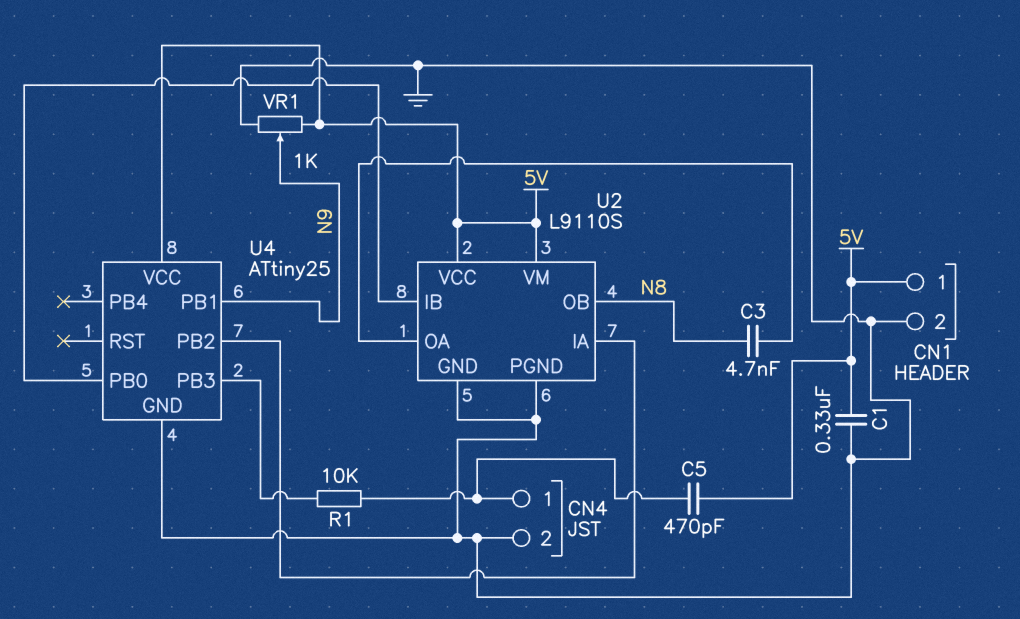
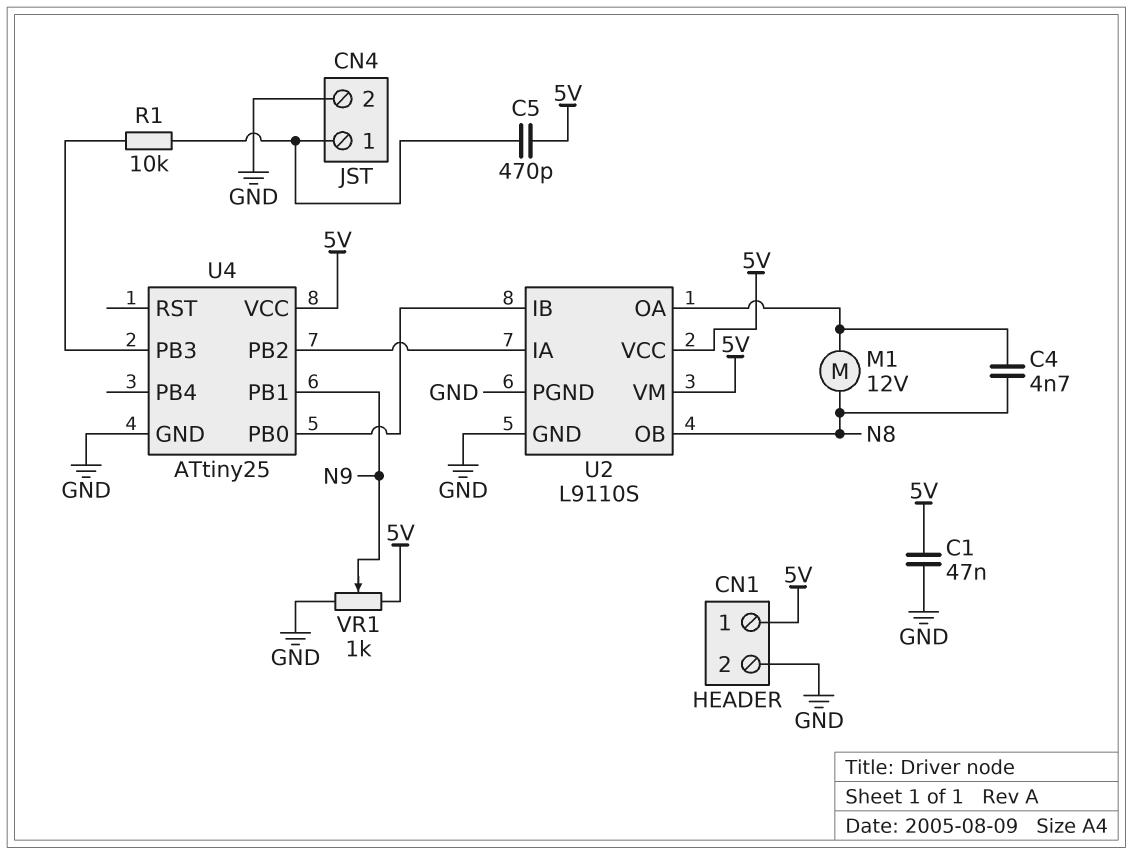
C1: 330nF (5V, GND) -> 47nF (5V, GND)
C3: 4.7nF (N8, U2/OA) -> none
C4: none -> 4.7nF (N8, U2/OA)
M1: none -> motor 12V (N8, U2/OA)

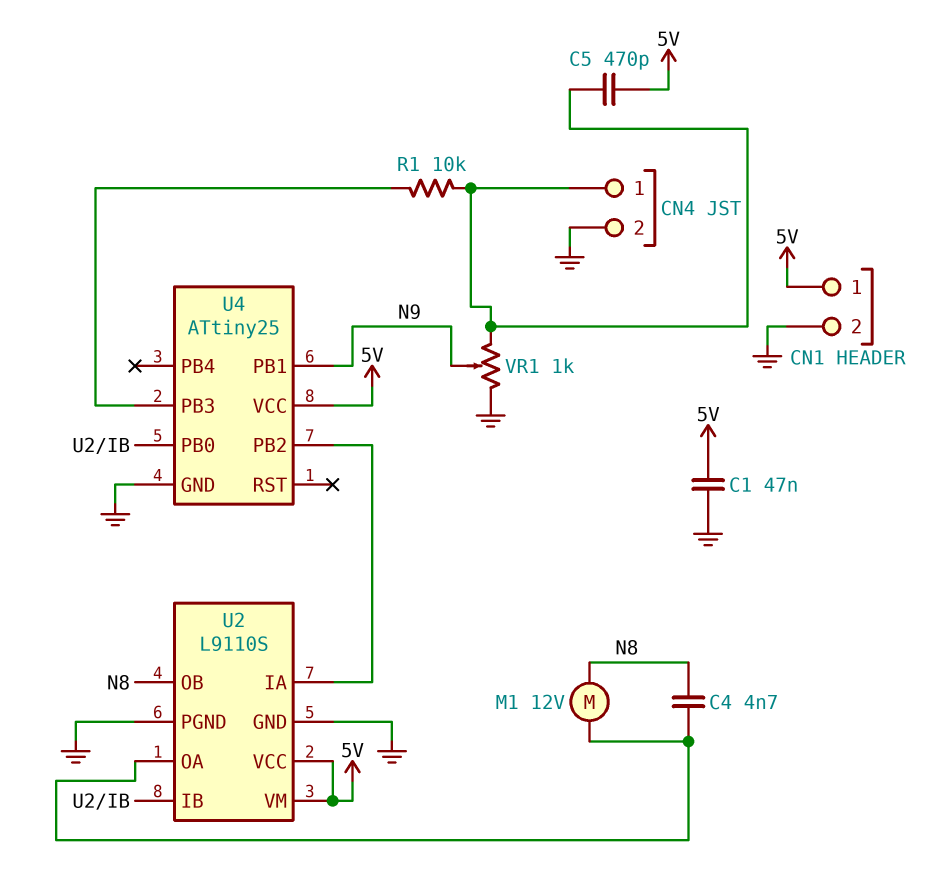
VR1: 1k (5V, GND, wiper N9) -> 1k (CN4/1, GND, wiper N9)

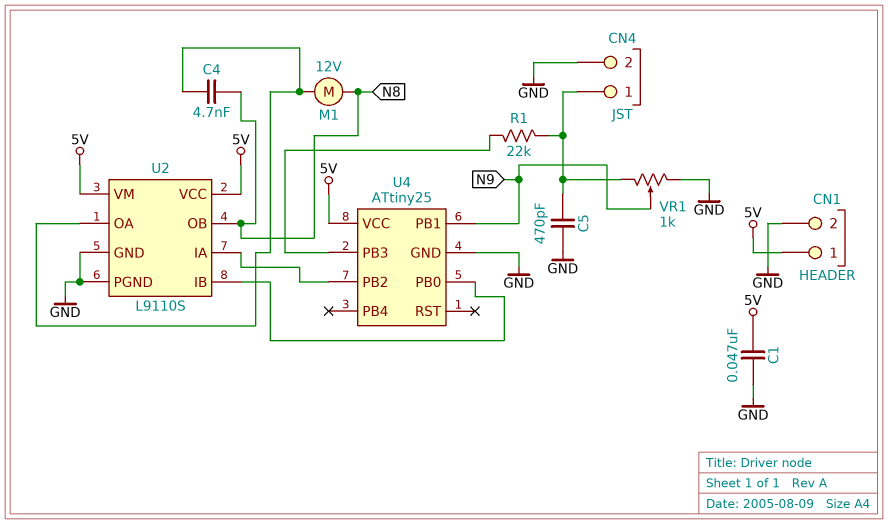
C5: 470pF (5V, CN4/1) -> 470pF (CN4/1, GND)
R1: 10k (CN4/1, U4/PB3) -> 22k (CN4/1, U4/PB3)

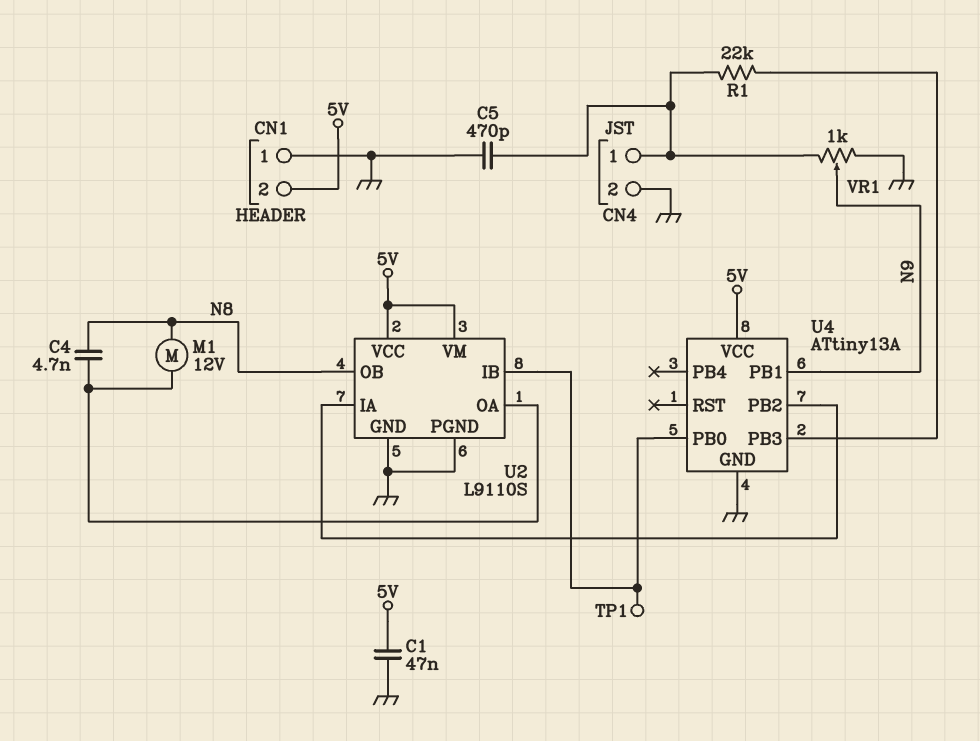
CN1 pin 1: 5V -> GND
CN1 pin 2: GND -> 5V
TP1: none -> test point (U2/IB)
U4: ATtiny25 -> ATtiny13A

